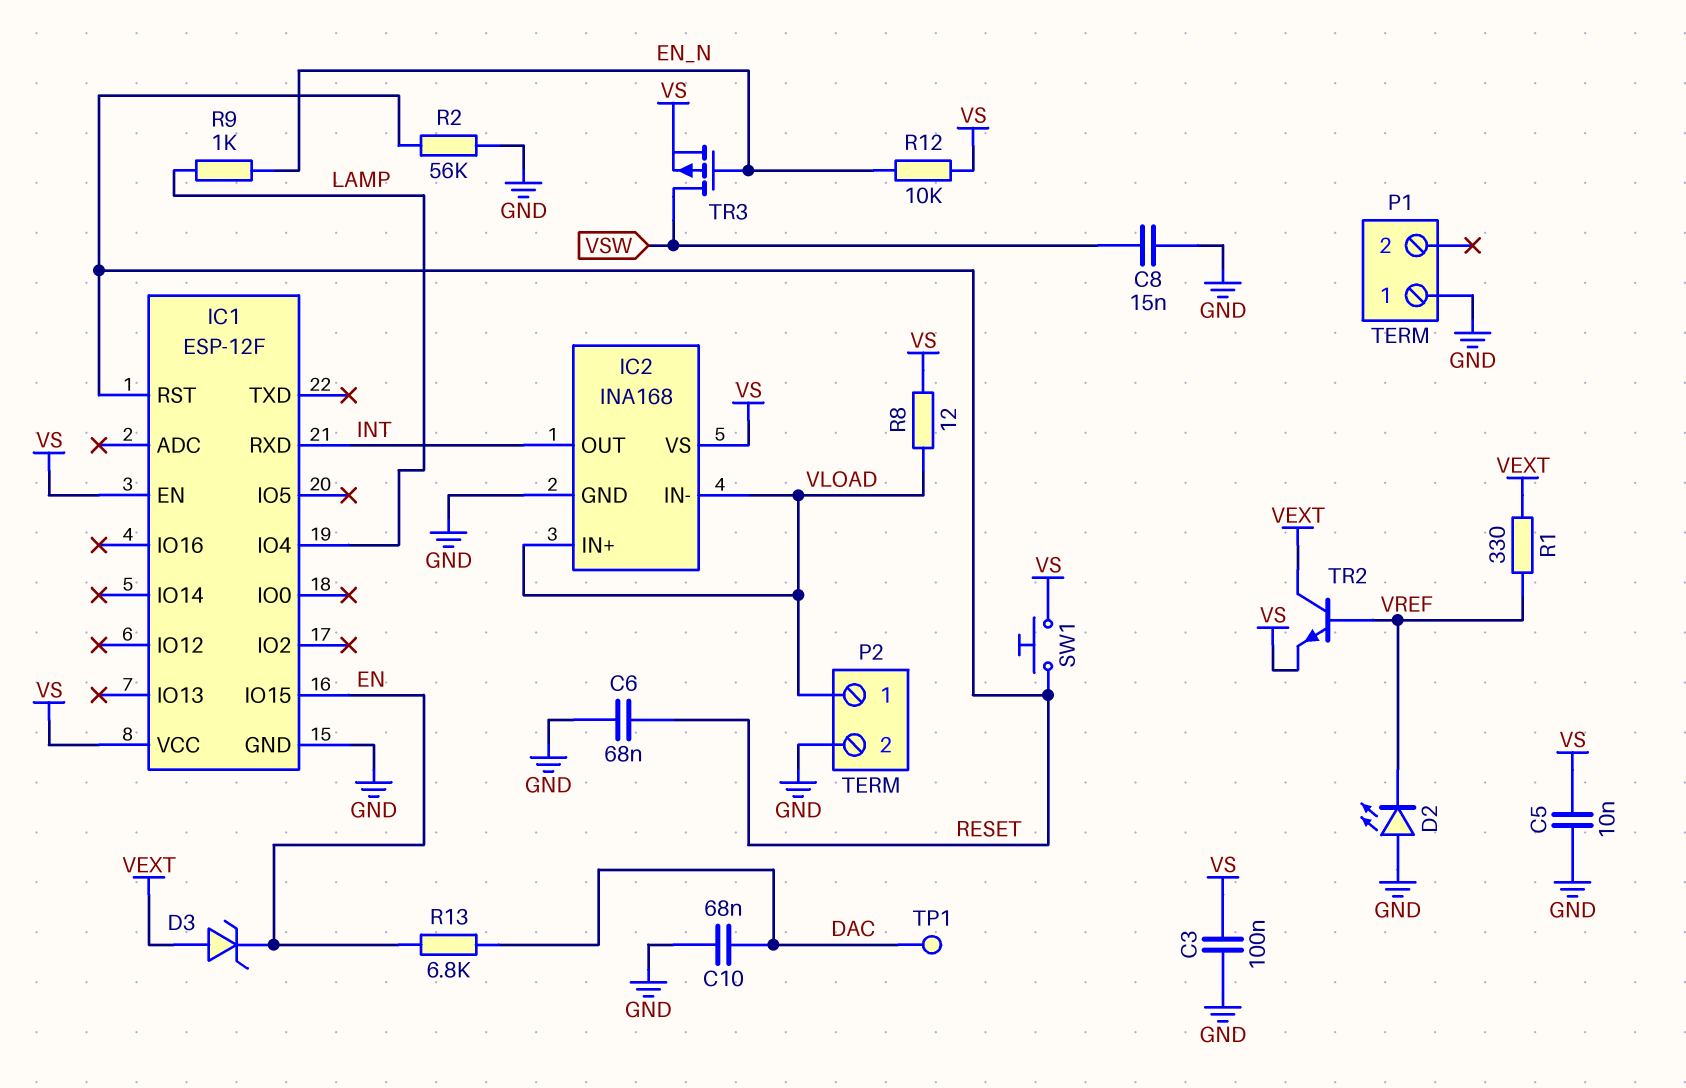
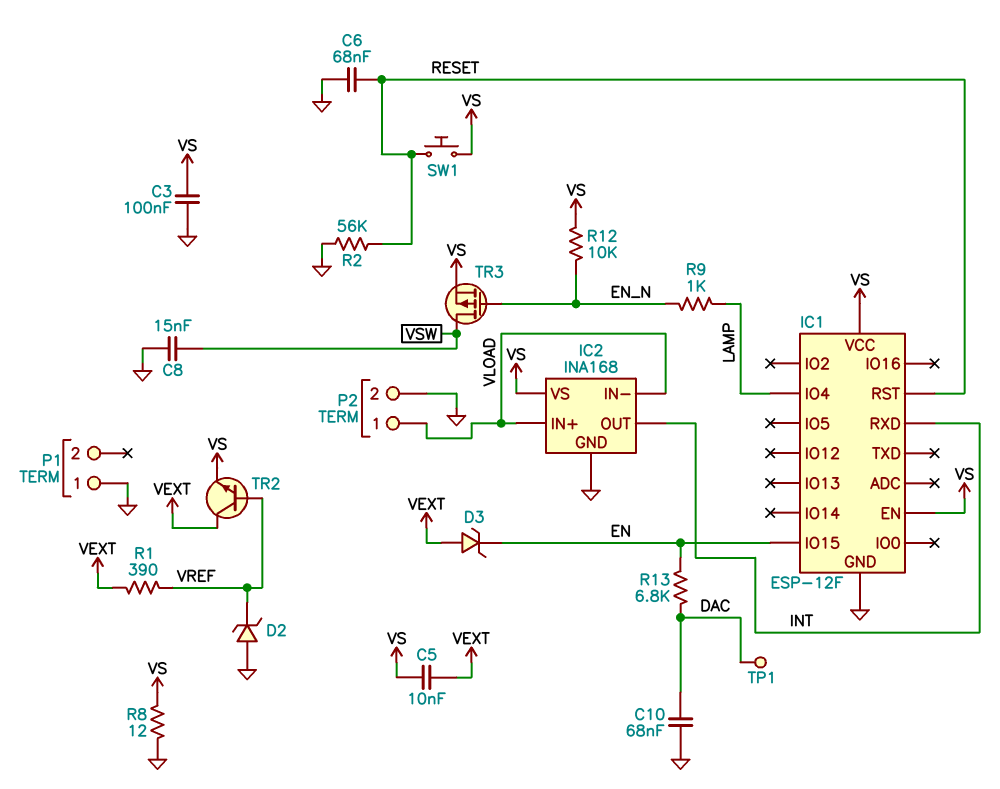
C5: 10nF (GND, VS) -> 10nF (VEXT, VS)
D2: LED (A GND, K VREF) -> zener (A GND, K VREF)
R1: 330 (VEXT, VREF) -> 390 (VEXT, VREF)
R8: 12 (VLOAD, VS) -> 12 (GND, VS)

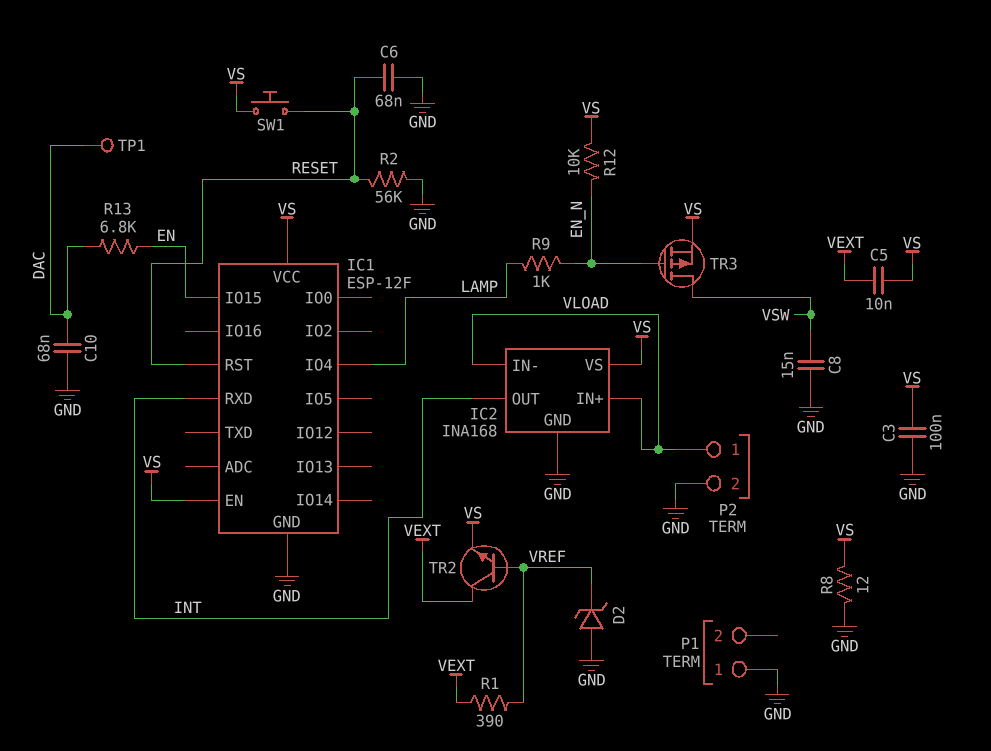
D3: zener (A VEXT, K EN) -> none

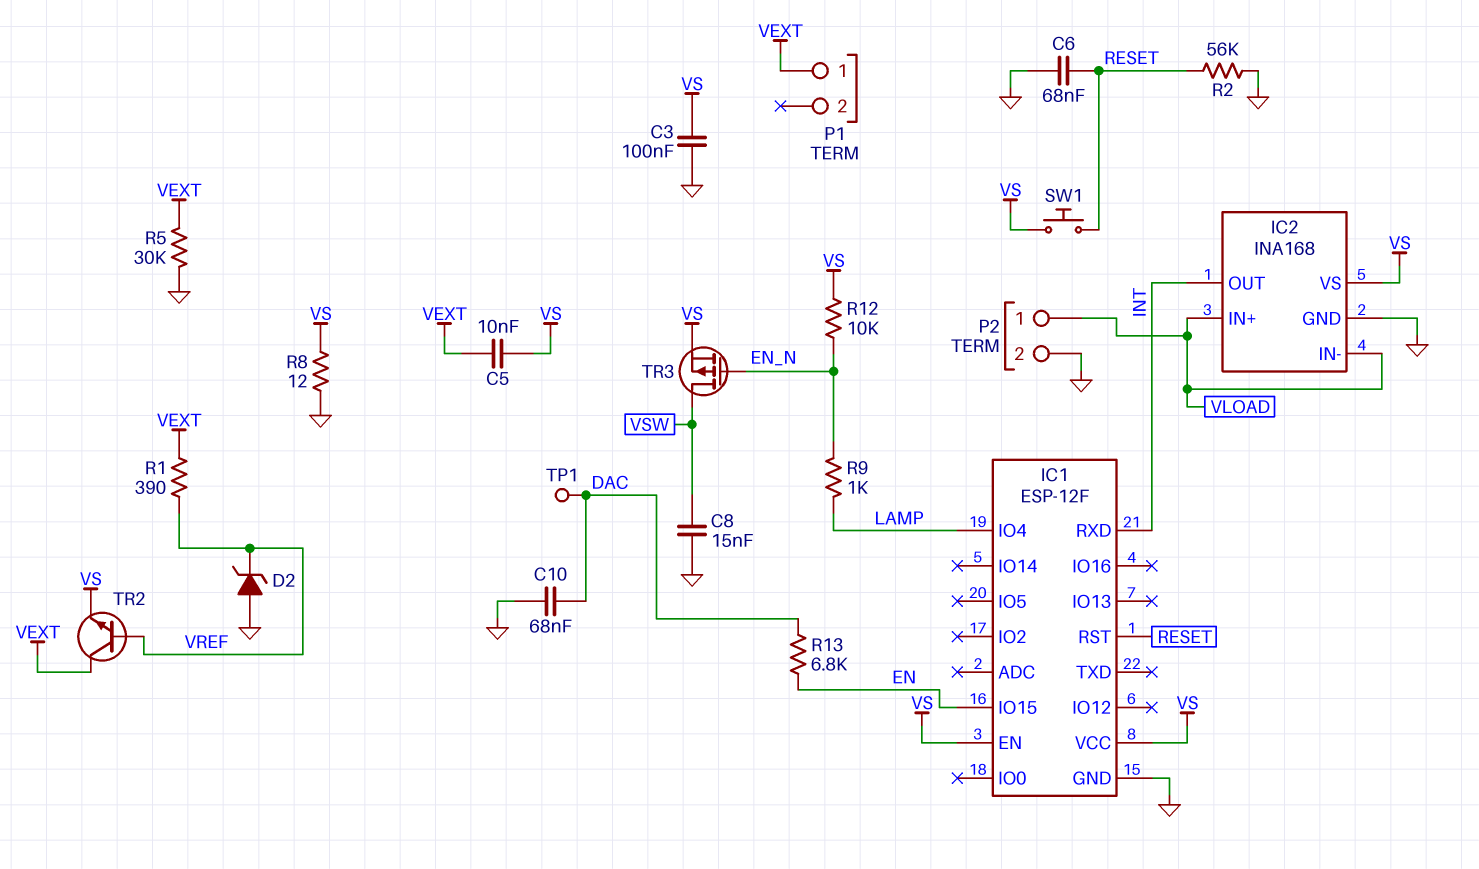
P1 pin 1: GND -> VEXT
R5: none -> 30k (GND, VEXT)

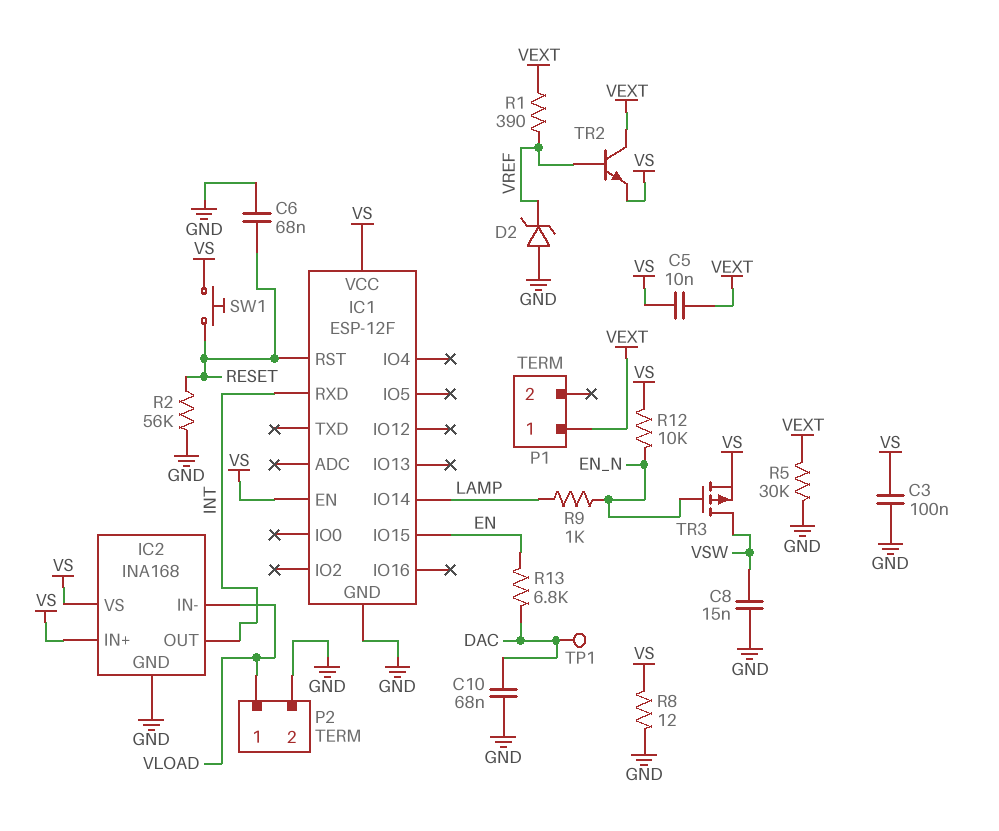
IC1 pin IO4: LAMP -> none
IC1 pin IO14: none -> LAMP
IC2 pin IN+: VLOAD -> VS

